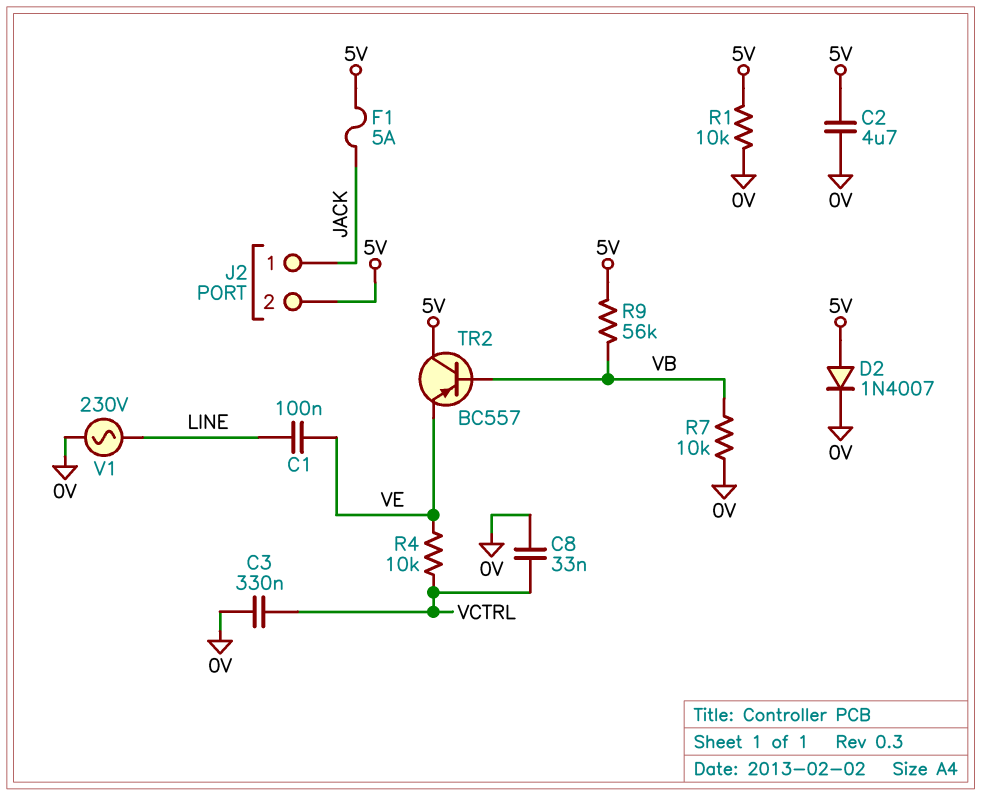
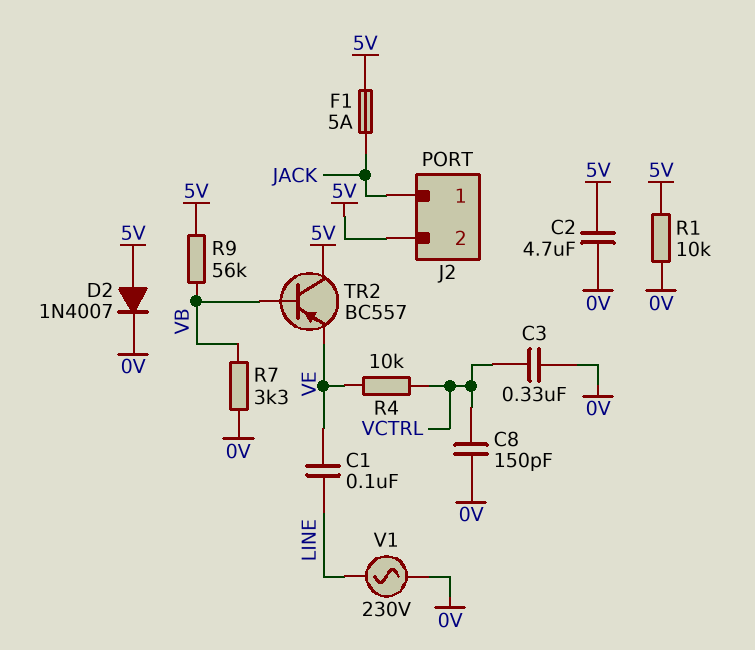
C8: 33nF (0V, VCTRL) -> 150pF (0V, VCTRL)
R7: 10k (0V, VB) -> 3.3k (0V, VB)

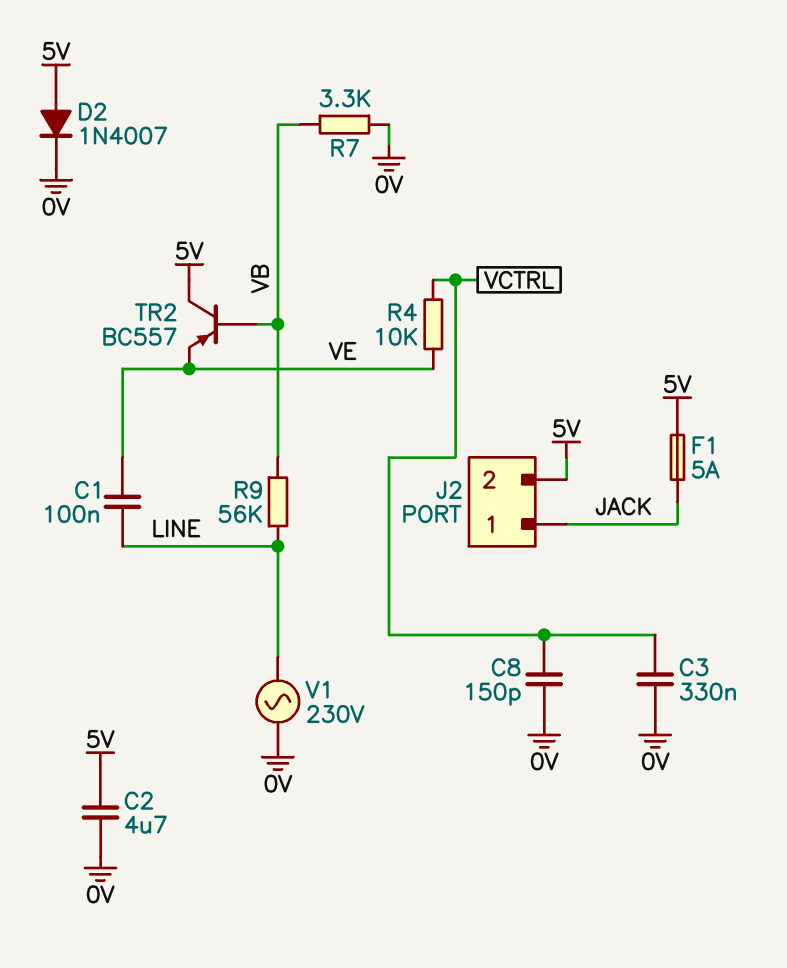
R1: 10k (0V, 5V) -> none
R9: 56k (5V, VB) -> 56k (LINE, VB)

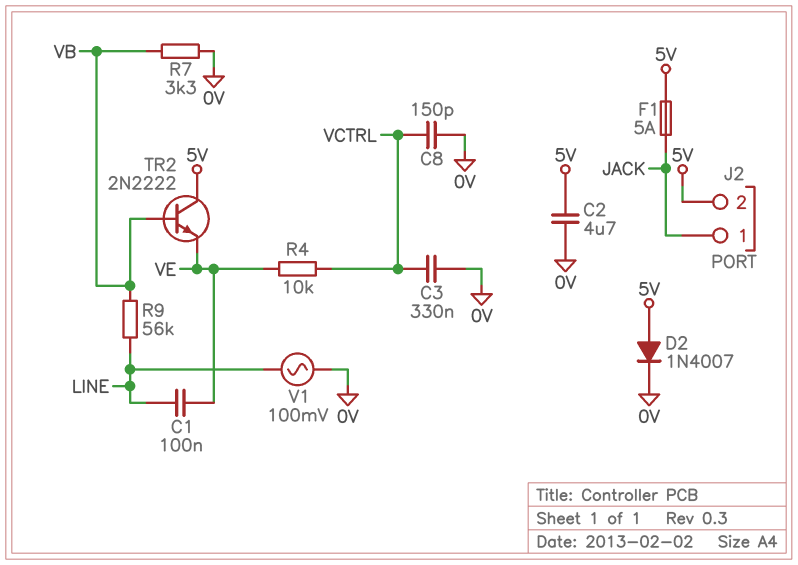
TR2: PNP BC557 (B VB, C 5V, E VE) -> NPN 2N2222 (B VB, C 5V, E VE)
V1: AC 230V (0V, LINE) -> AC 100mV (0V, LINE)

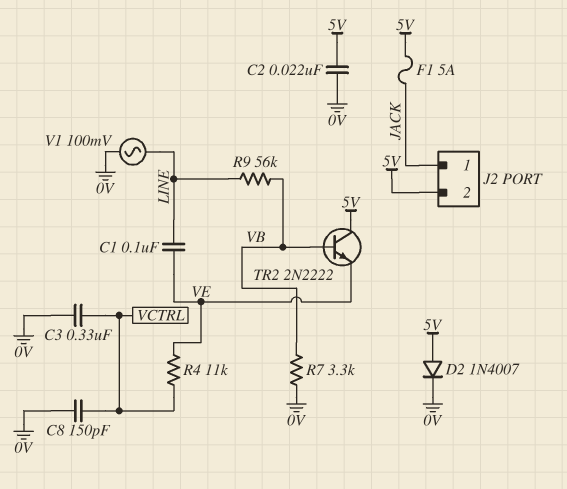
C2: 4.7uF (0V, 5V) -> 22nF (0V, 5V)
R4: 10k (VCTRL, VE) -> 11k (VCTRL, VE)

